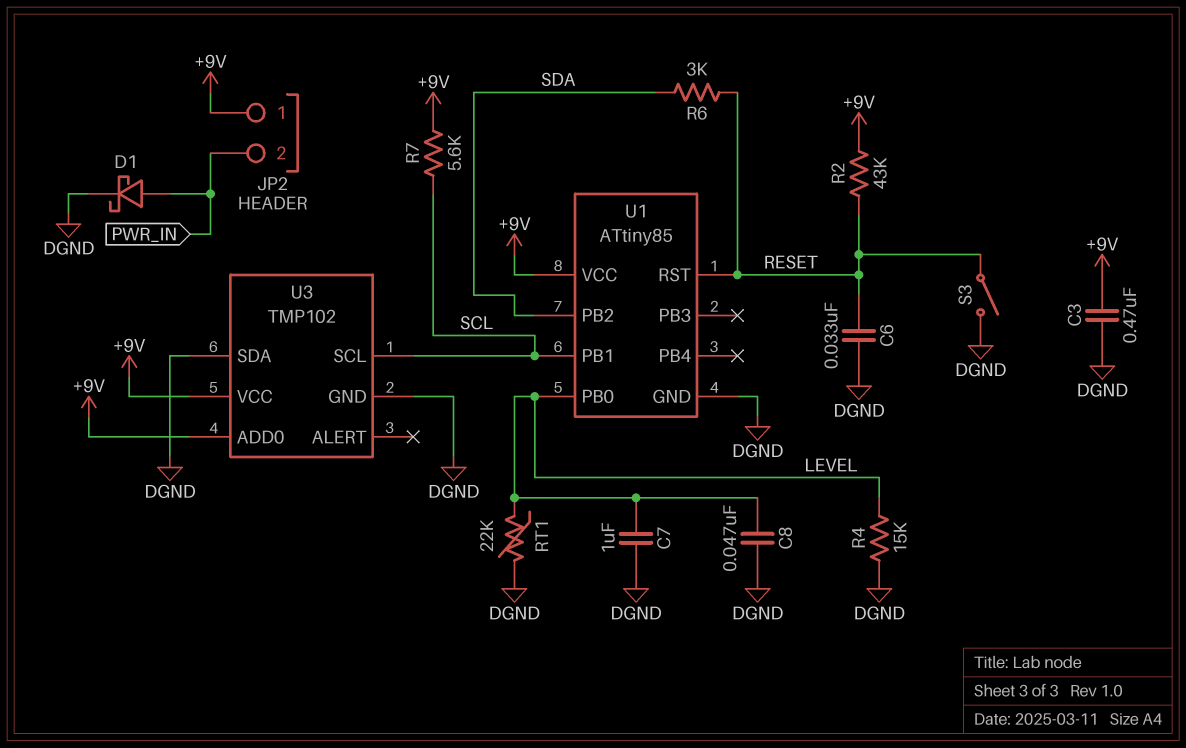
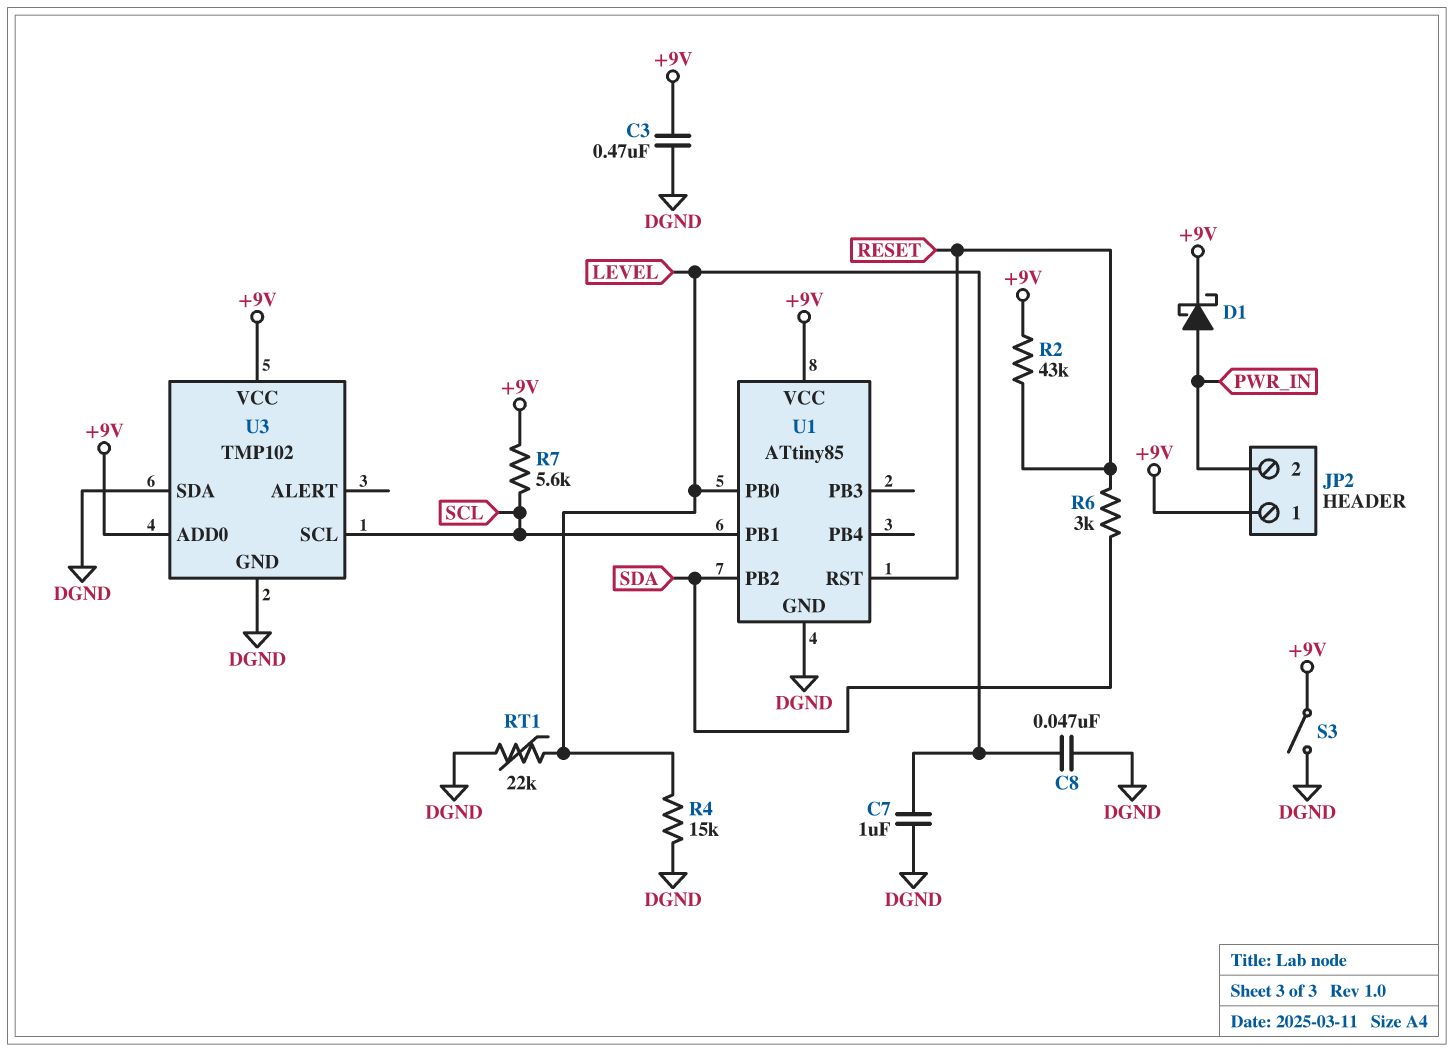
C6: 33nF (DGND, RESET) -> none
D1: schottky (A PWR_IN, K DGND) -> schottky (A PWR_IN, K +9V)
S3: switch (DGND, RESET) -> switch (+9V, DGND)

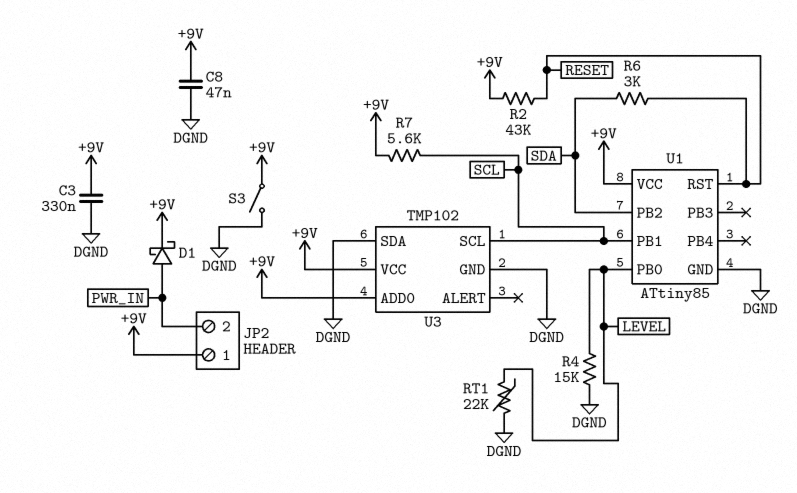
C3: 470nF (+9V, DGND) -> 330nF (+9V, DGND)
C7: 1uF (DGND, LEVEL) -> none
C8: 47nF (DGND, LEVEL) -> 47nF (+9V, DGND)

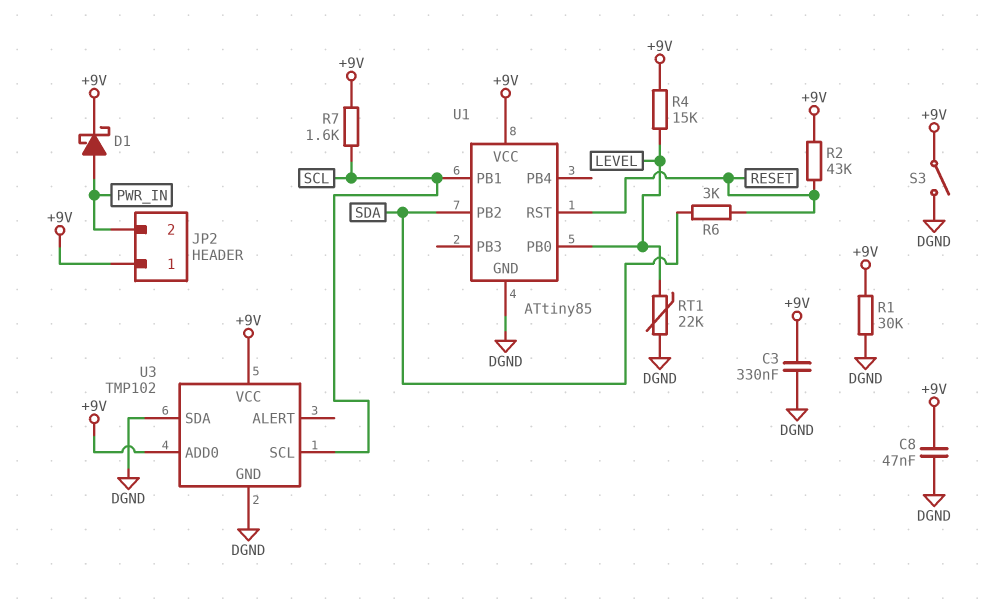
R1: none -> 30k (+9V, DGND)
R4: 15k (DGND, LEVEL) -> 15k (+9V, LEVEL)
R7: 5.6k (+9V, SCL) -> 1.6k (+9V, SCL)

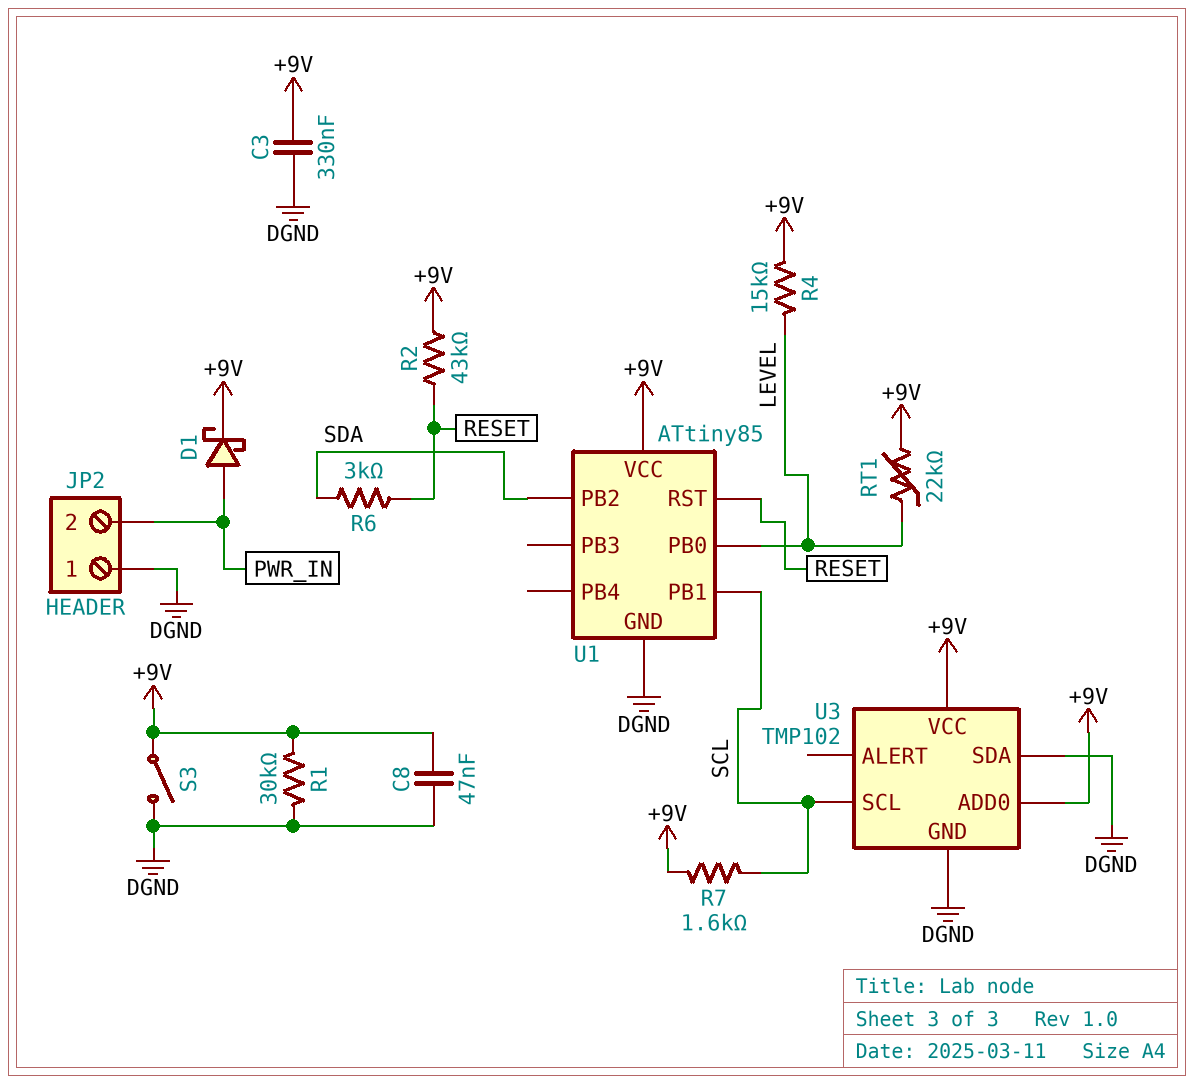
JP2 pin 1: +9V -> DGND
RT1: 22k (DGND, LEVEL) -> 22k (+9V, LEVEL)

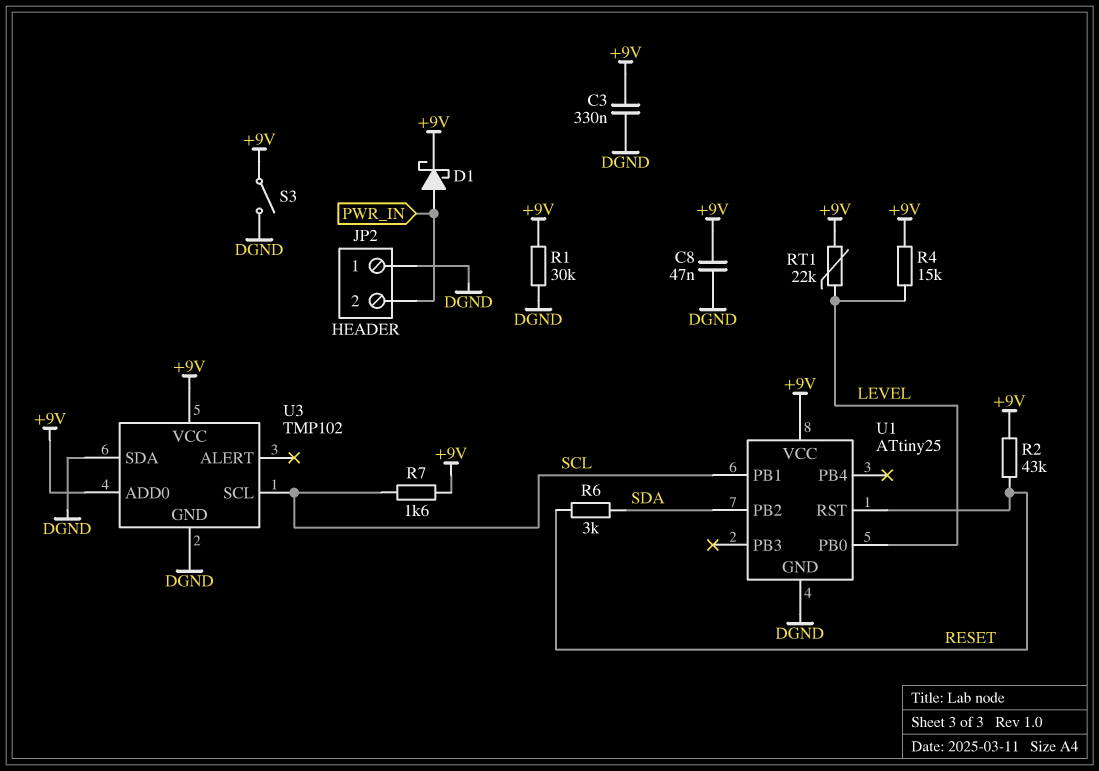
U1: ATtiny85 -> ATtiny25

